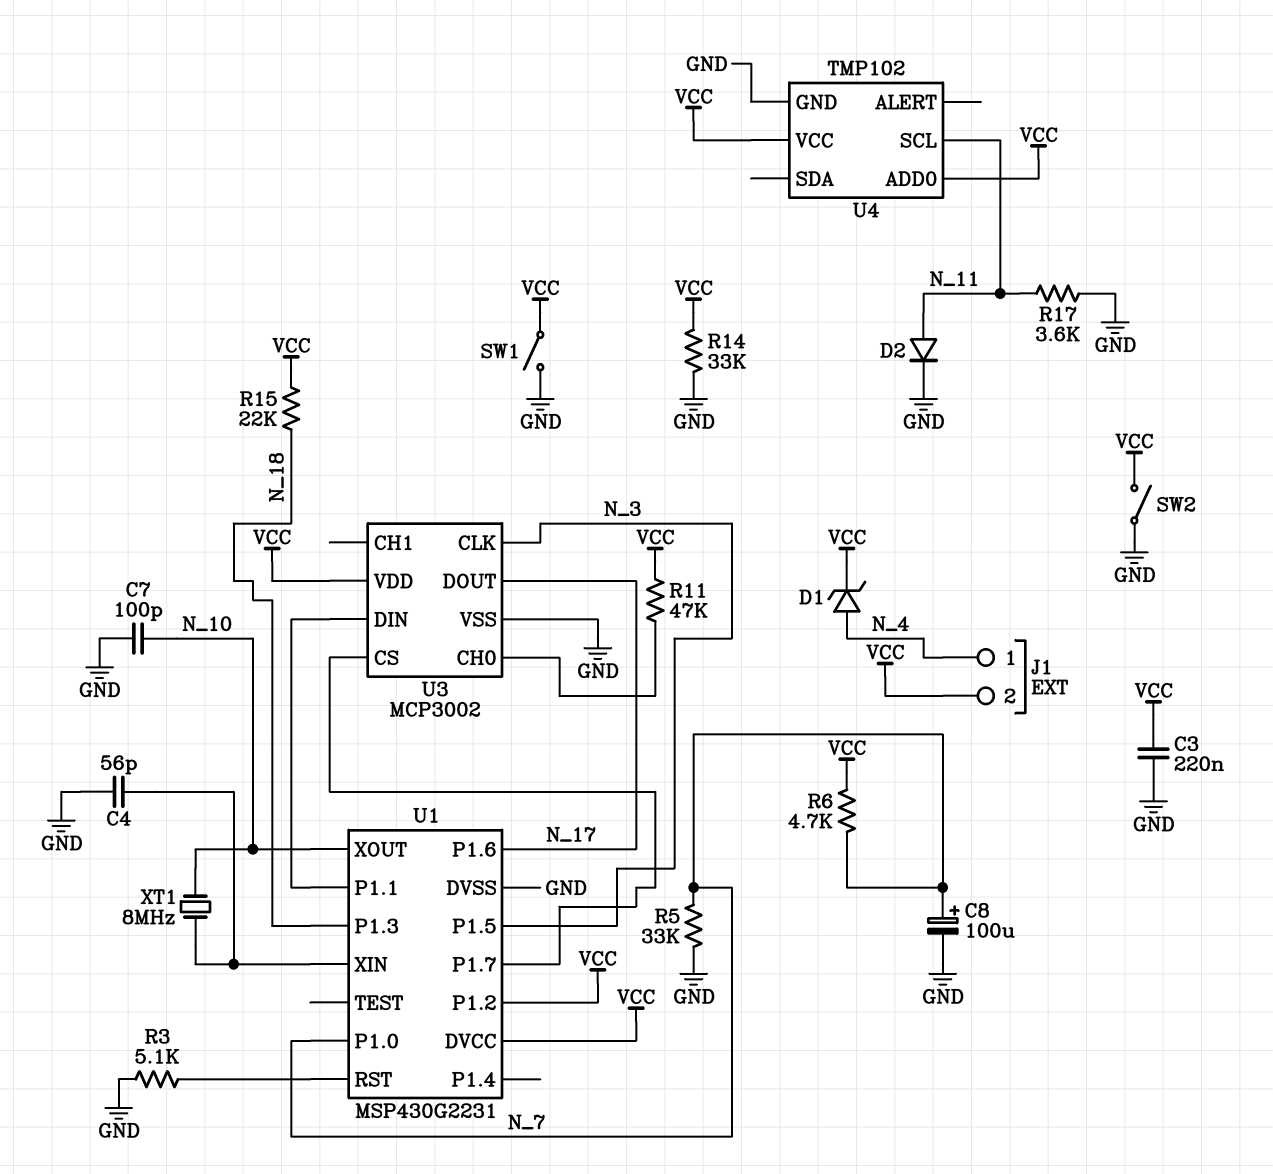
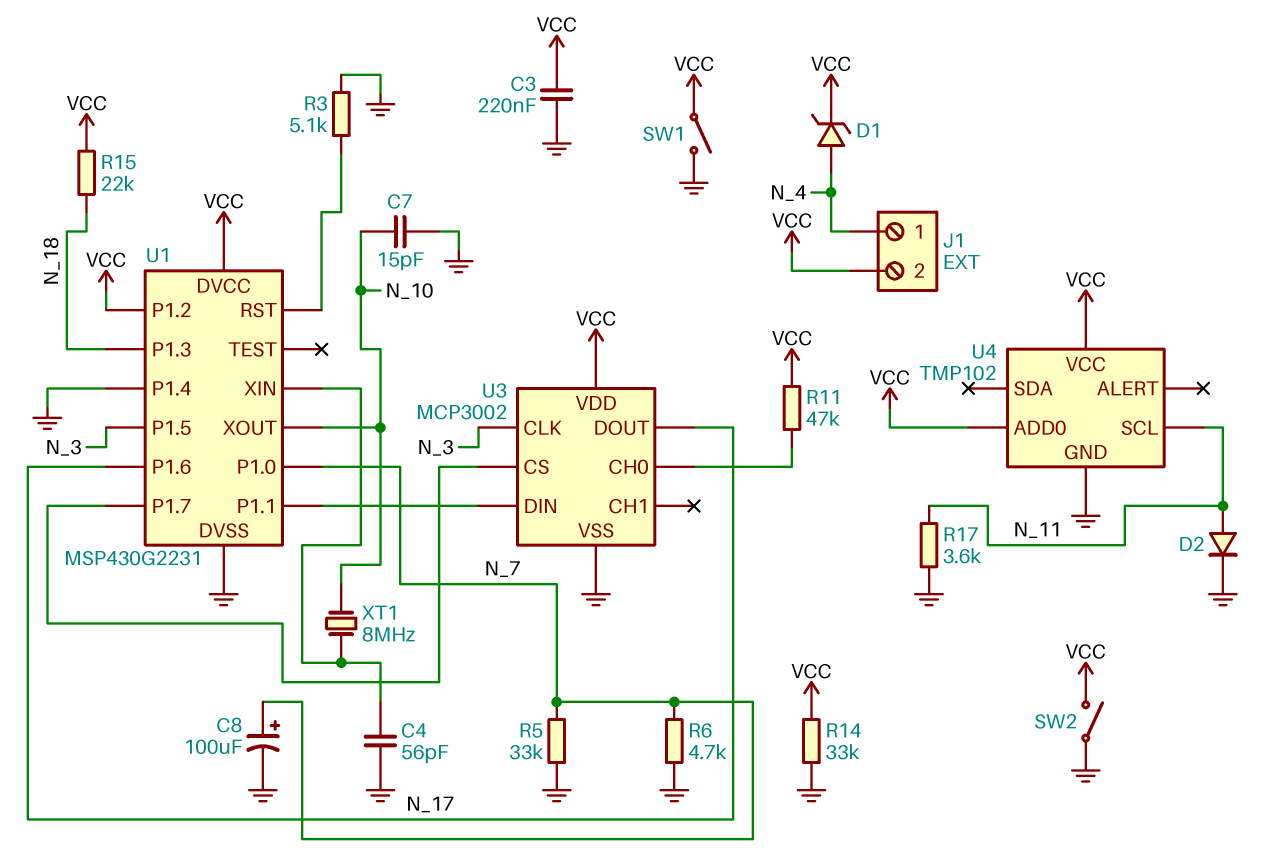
C7: 100pF (GND, N_10) -> 15pF (GND, N_10)
R6: 4.7k (N_7, VCC) -> 4.7k (GND, N_7)
U1 pin P1.4: none -> GND

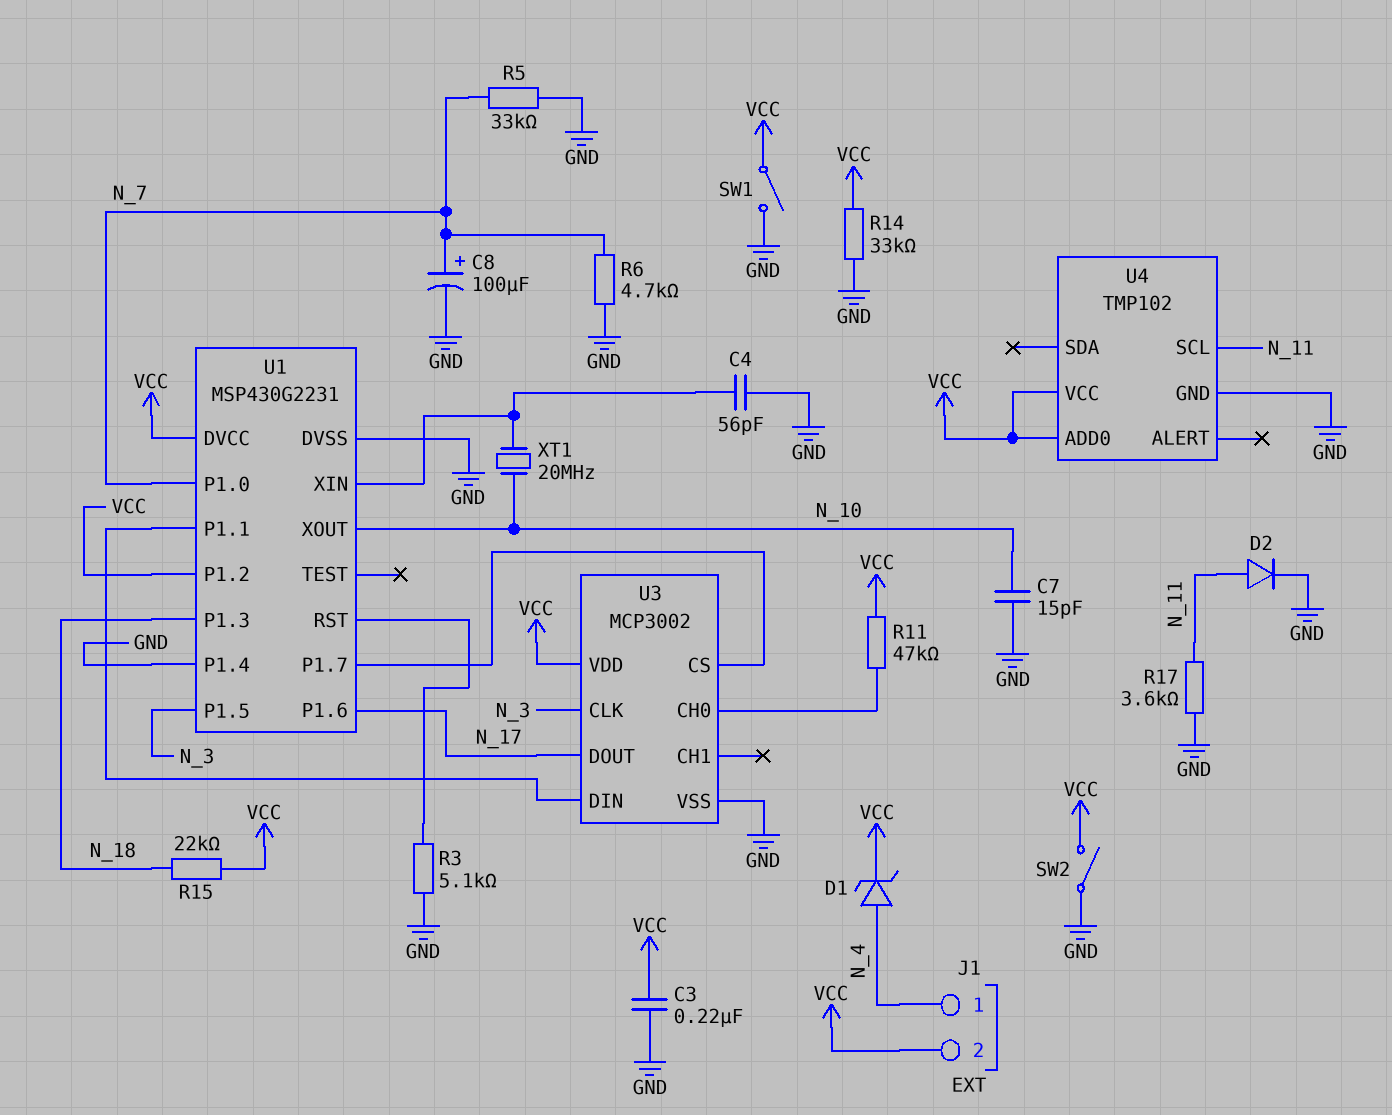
XT1: 8MHz (N_10, U1/XIN) -> 20MHz (N_10, U1/XIN)

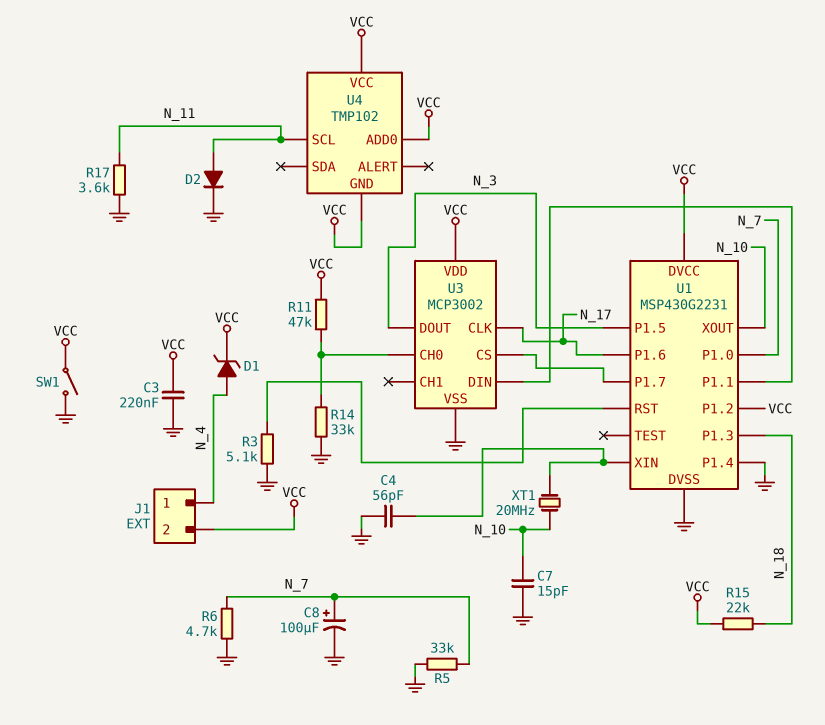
R14: 33k (GND, VCC) -> 33k (GND, U3/CH0)
SW2: switch (GND, VCC) -> none
U3 pin CLK: N_3 -> N_17
U3 pin DOUT: N_17 -> N_3
U4 pin GND: GND -> VCC

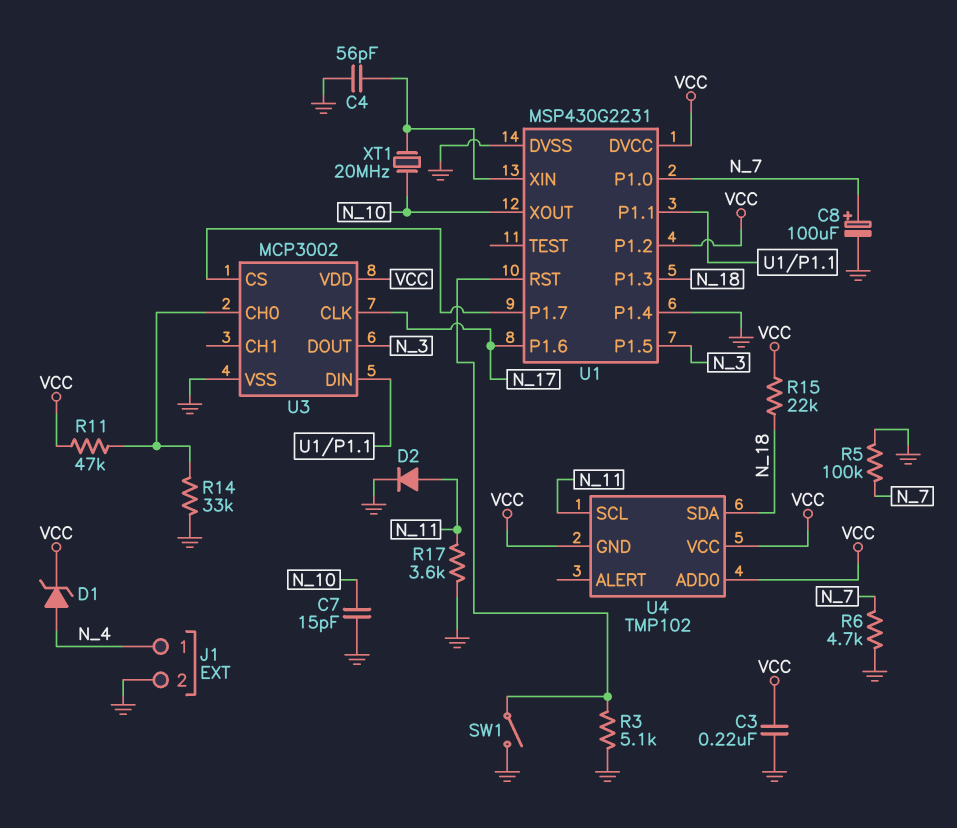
J1 pin 2: VCC -> GND
R5: 33k (GND, N_7) -> 100k (GND, N_7)
SW1: switch (GND, VCC) -> switch (GND, U1/RST)
U4 pin SDA: none -> N_18

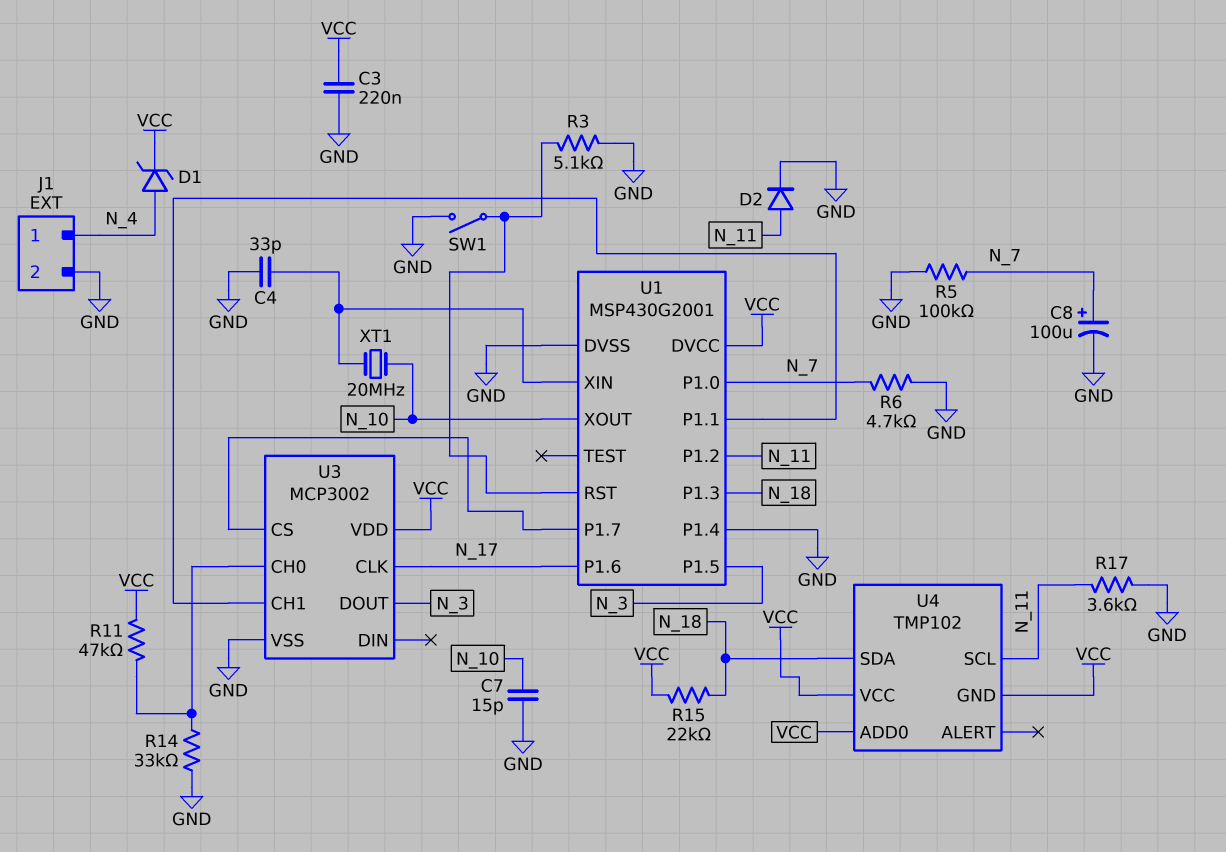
C4: 56pF (GND, U1/XIN) -> 33pF (GND, U1/XIN)
U1: MSP430G2231 -> MSP430G2001
U1 pin P1.2: VCC -> N_11
U3 pin CH1: none -> U1/P1.1
U3 pin DIN: U1/P1.1 -> none

